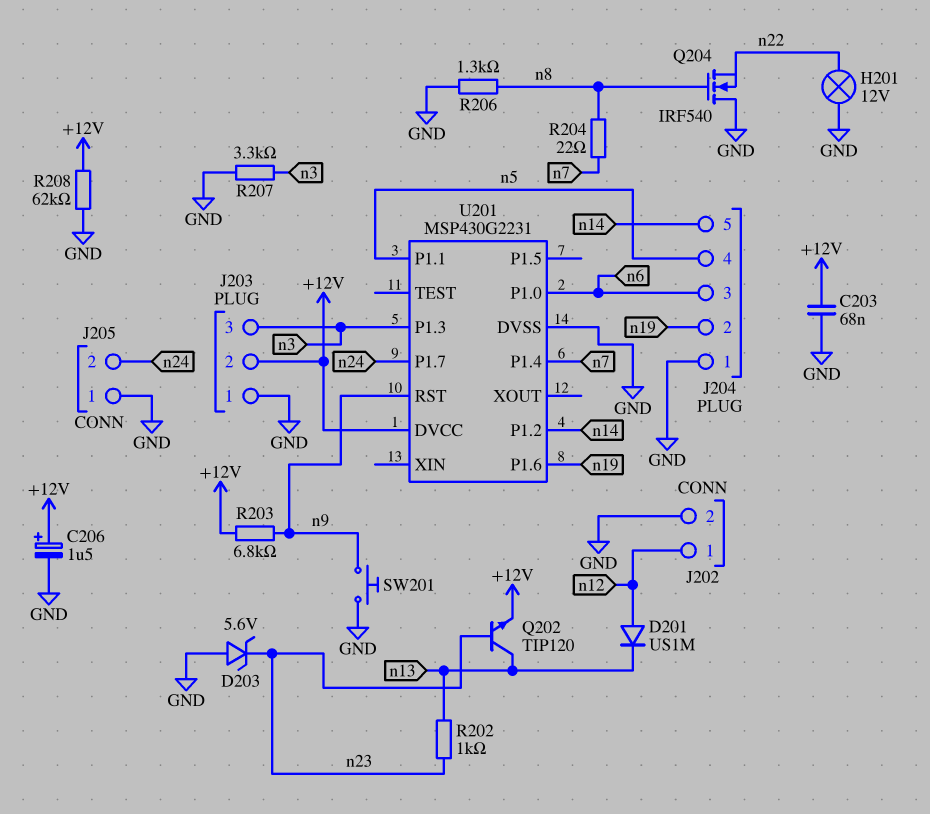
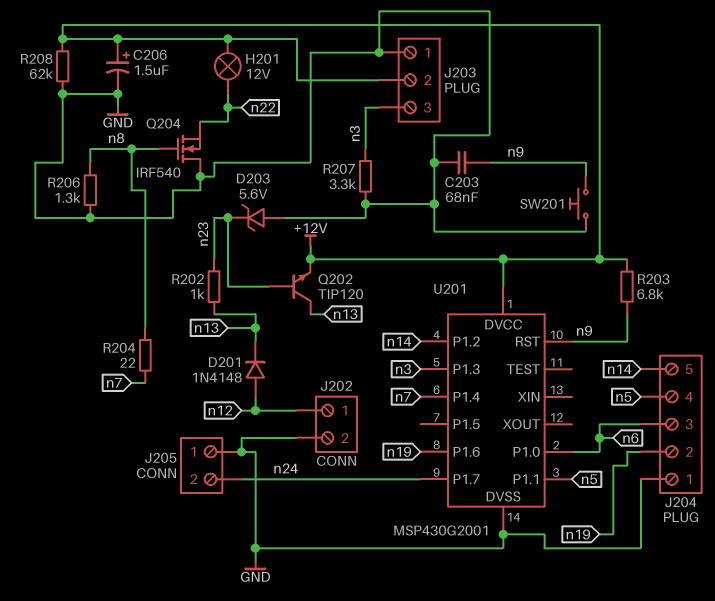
C203: 68nF (+12V, GND) -> 68nF (GND, n9)
D201: diode US1M (A n12, K n13) -> diode 1N4148 (A n12, K n13)
H201: lamp 12V (GND, n22) -> lamp 12V (+12V, n22)
U201: MSP430G2231 -> MSP430G2001

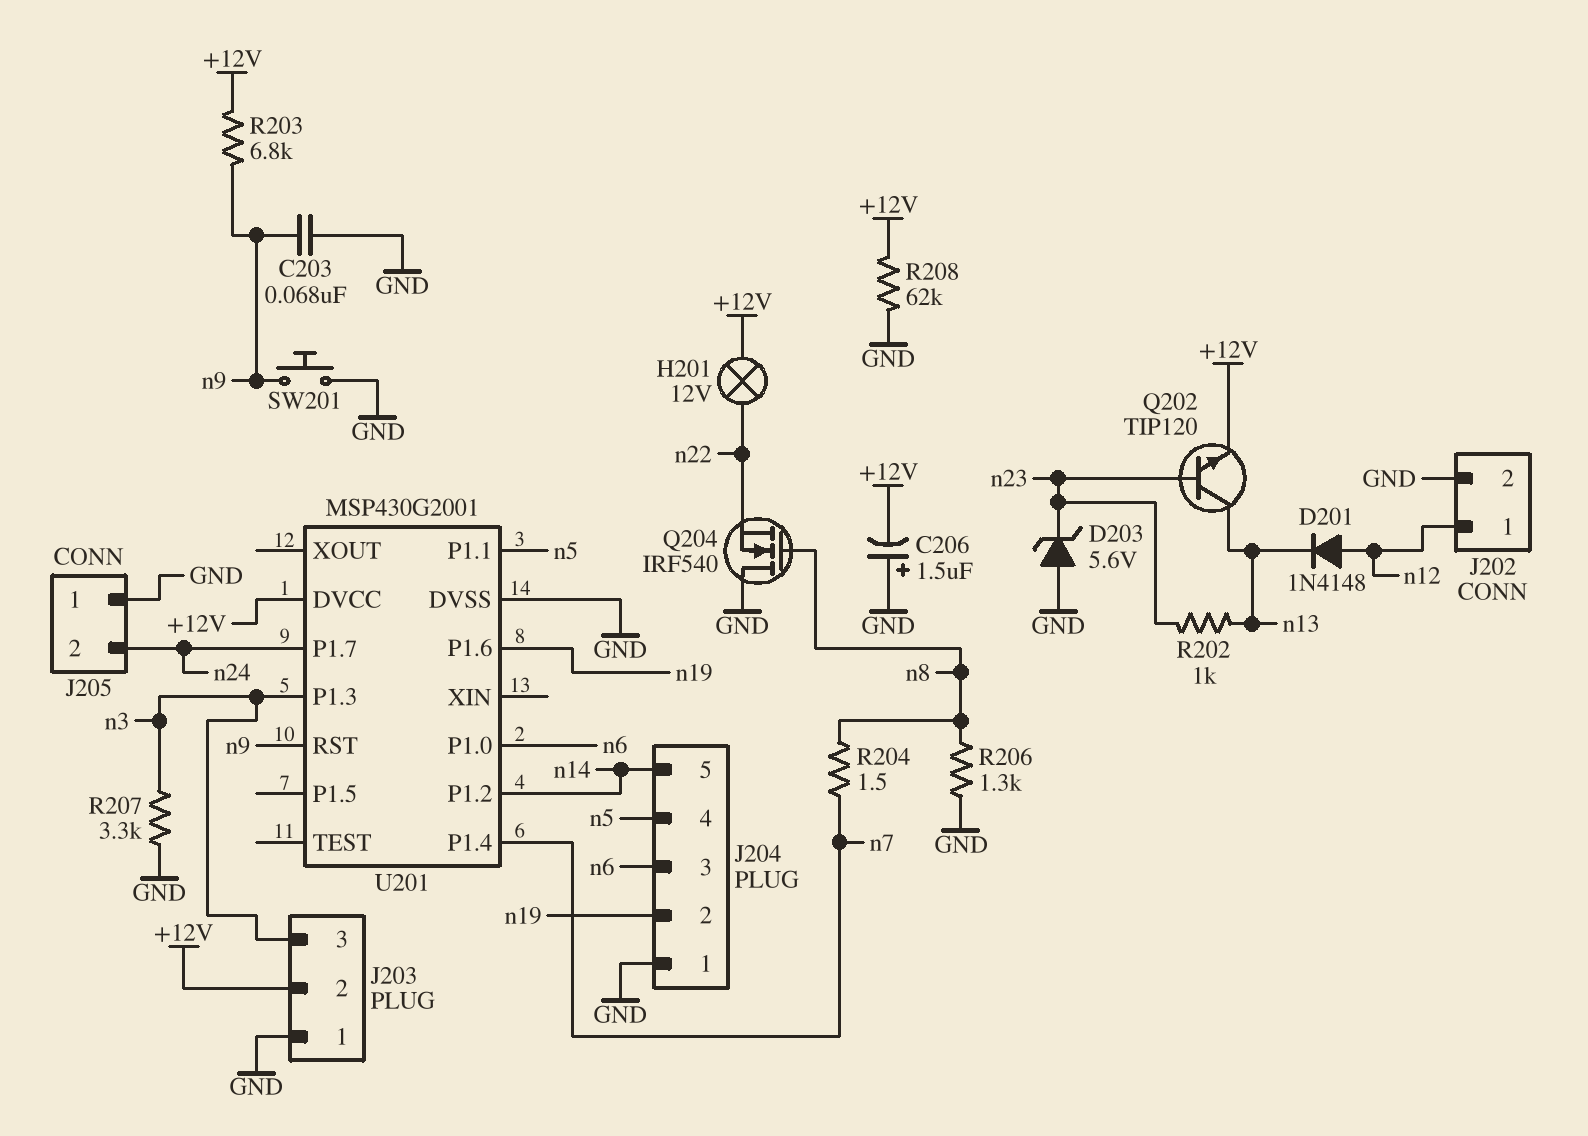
C206: 1.5uF (plus +12V, minus GND) -> 1.5uF (plus GND, minus +12V)
R204: 22 (n7, n8) -> 1.5 (n7, n8)

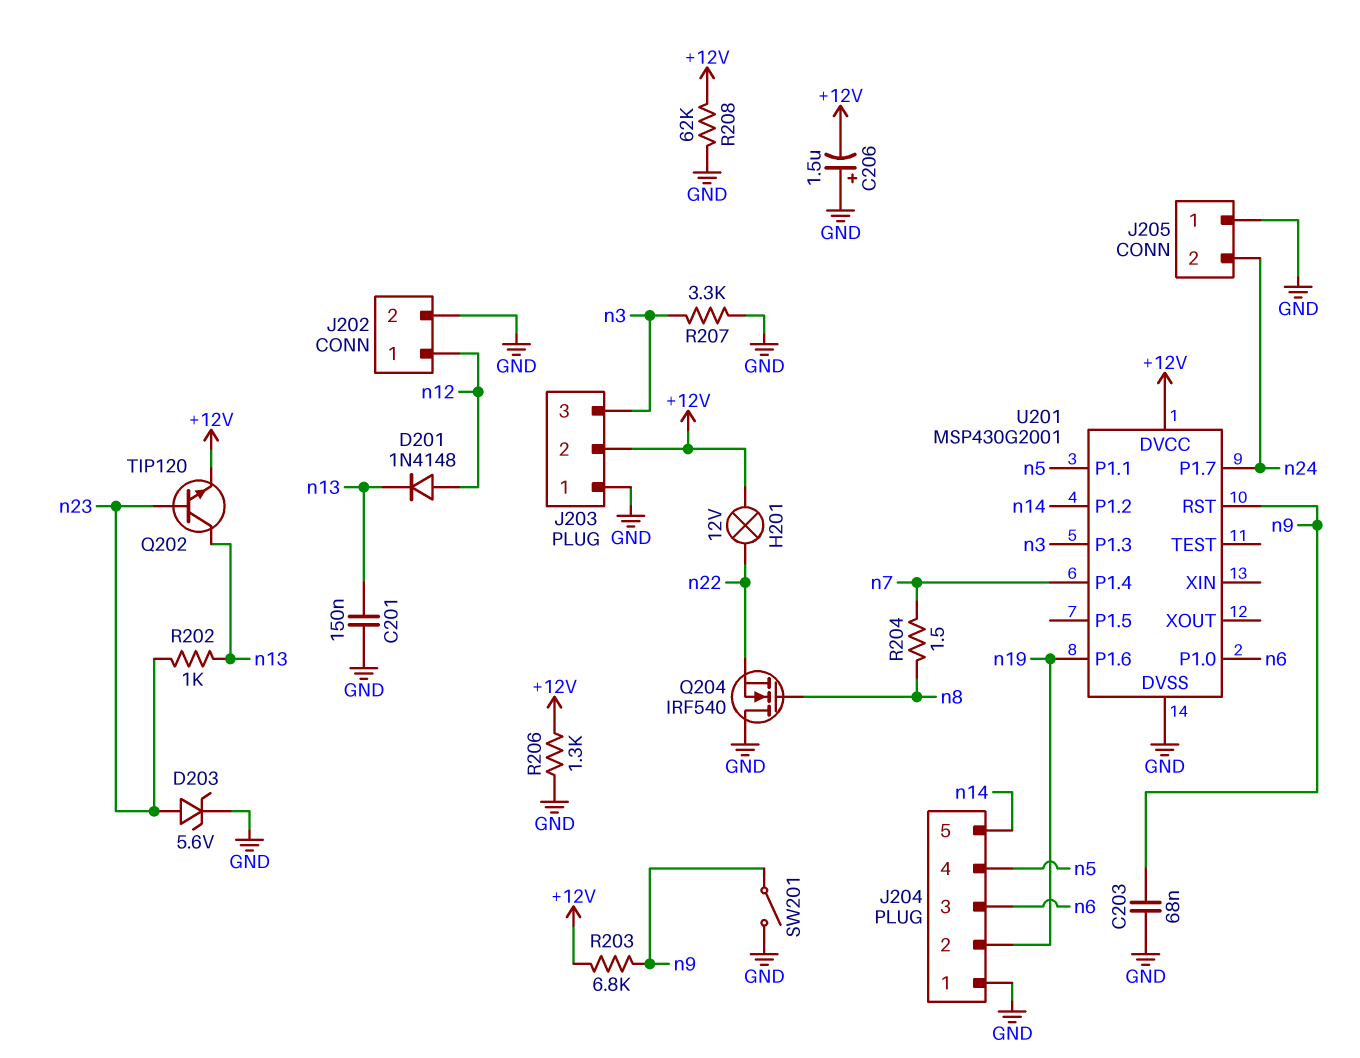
C201: none -> 150nF (GND, n13)
D203: zener 5.6V (A GND, K n23) -> zener 5.6V (A n23, K GND)
R206: 1.3k (GND, n8) -> 1.3k (+12V, GND)
SW201: button (GND, n9) -> switch (GND, n9)

